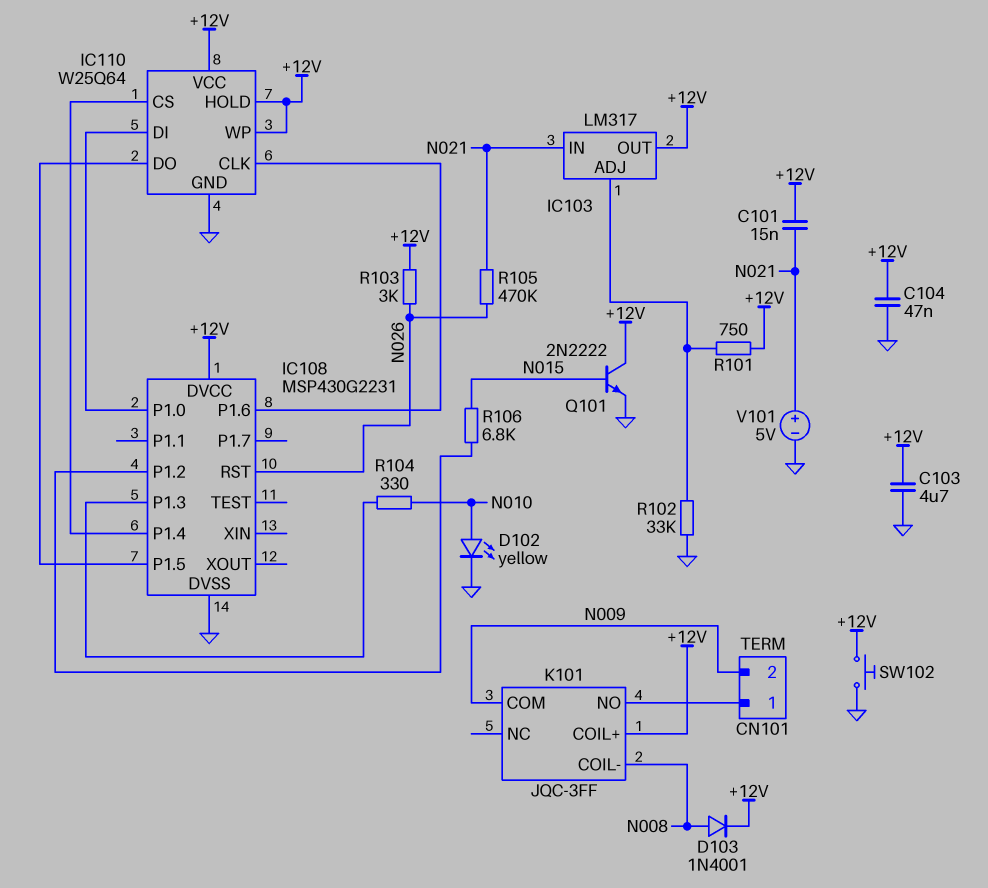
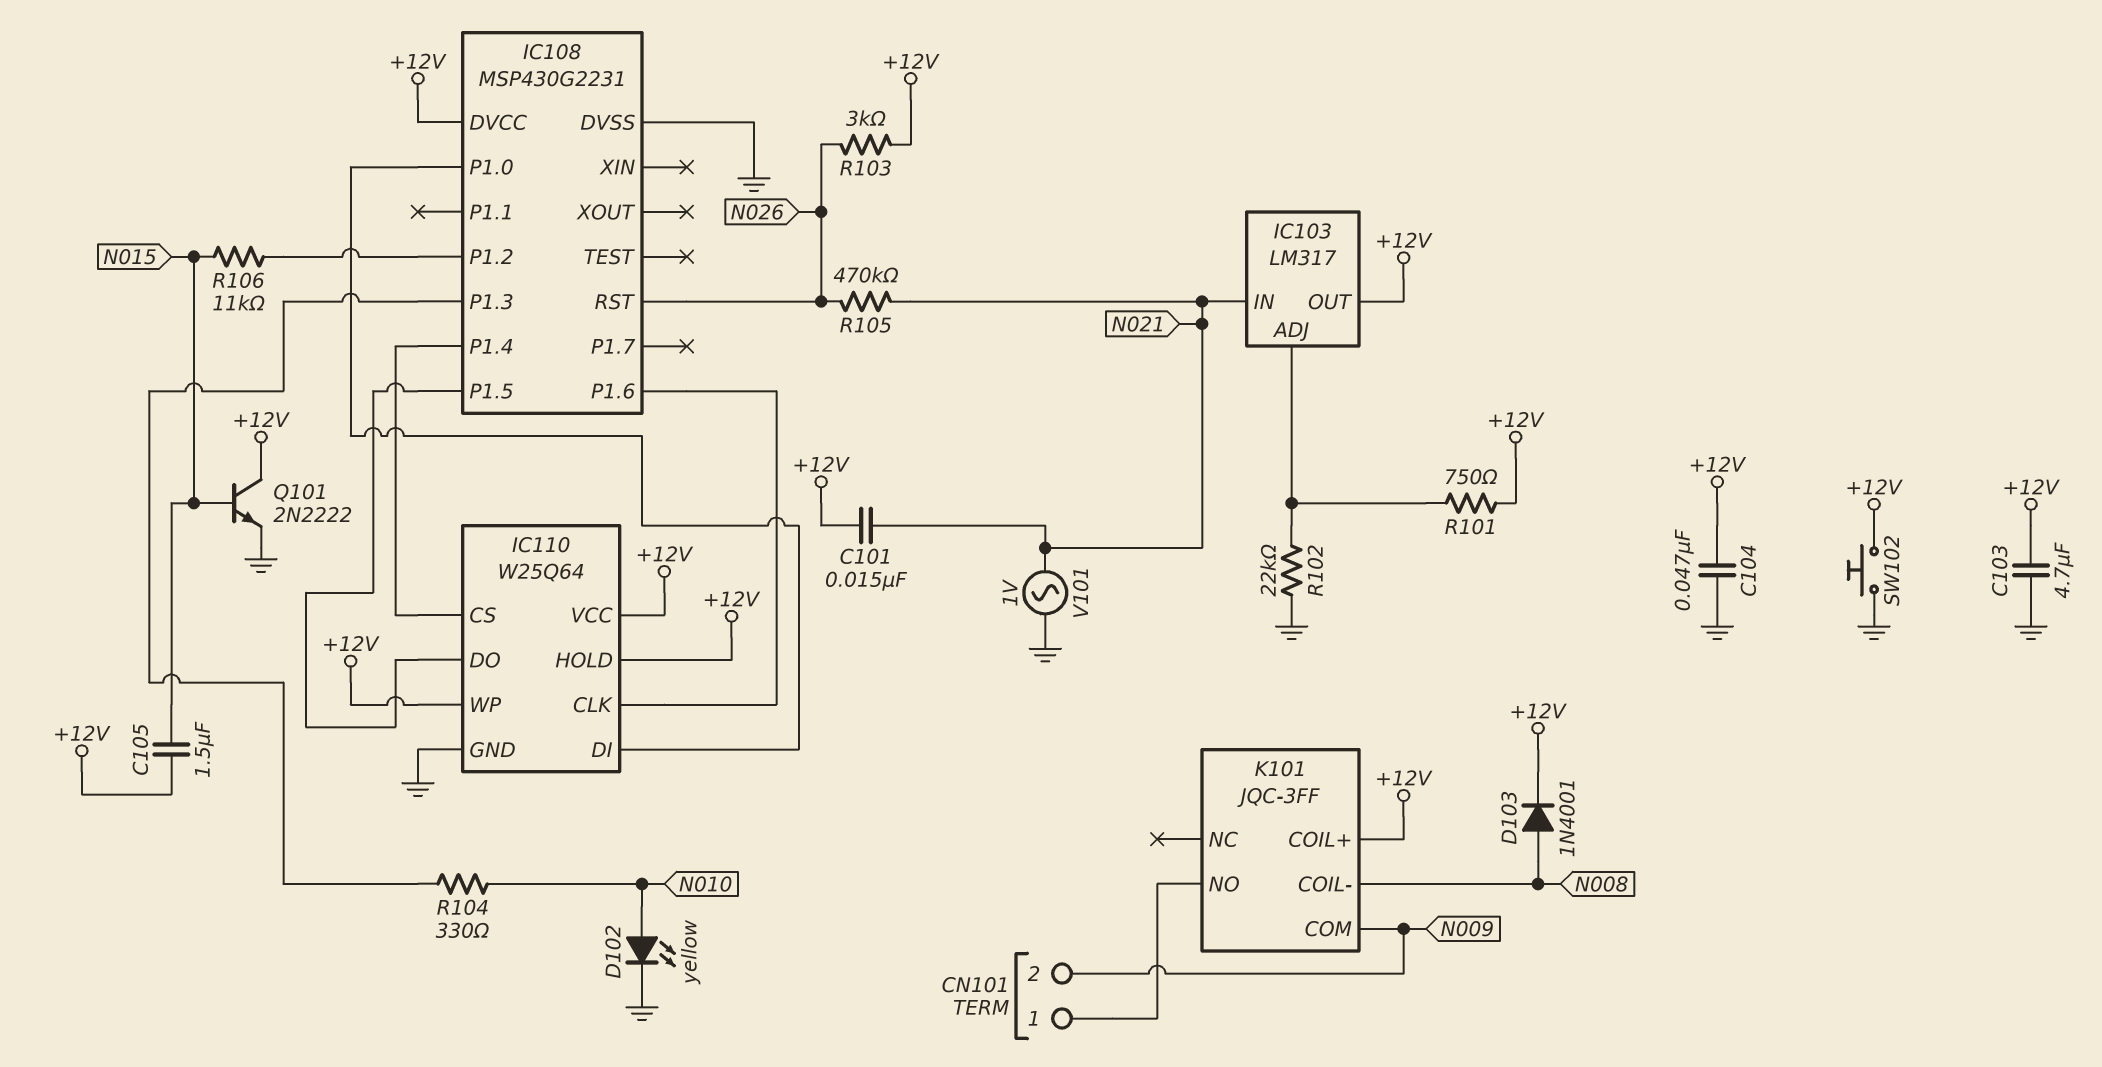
C105: none -> 1.5uF (+12V, N015)
R102: 33k (GND, IC103/ADJ) -> 22k (GND, IC103/ADJ)
R106: 6.8k (IC108/P1.2, N015) -> 11k (IC108/P1.2, N015)
V101: 5V (plus N021, minus GND) -> AC 1V (GND, N021)

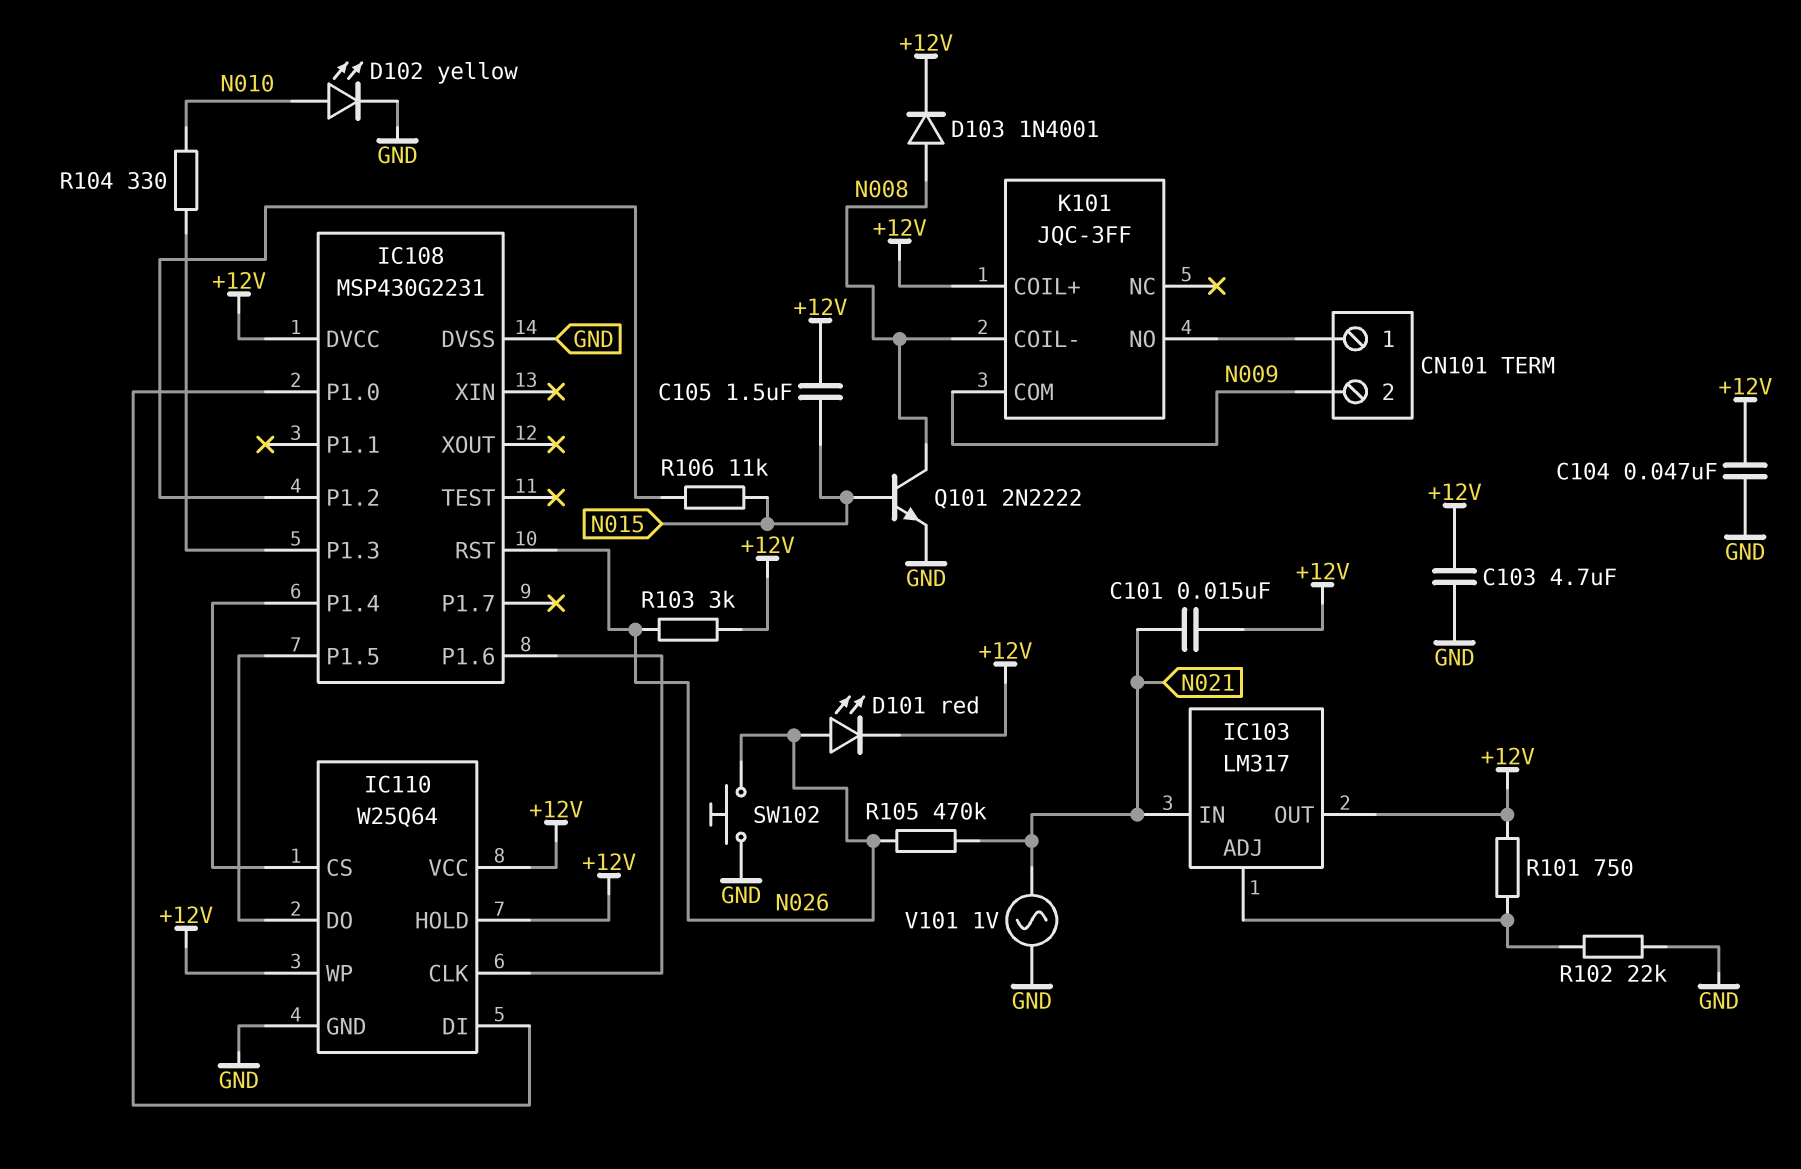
D101: none -> LED red (A N026, K +12V)
Q101: NPN 2N2222 (B N015, C +12V, E GND) -> NPN 2N2222 (B N015, C N008, E GND)
SW102: button (+12V, GND) -> button (GND, N026)

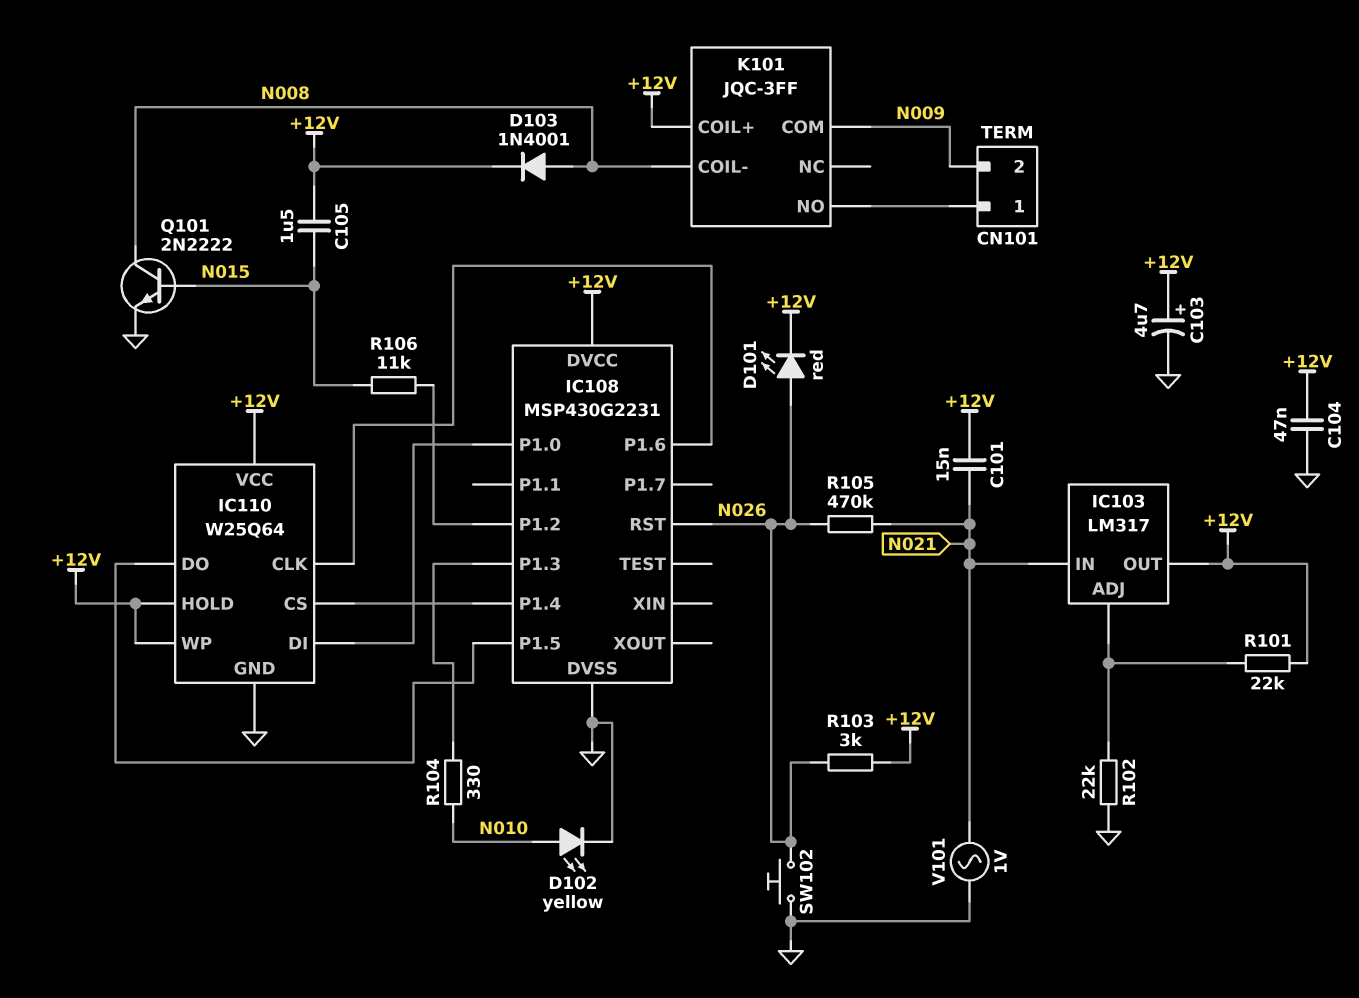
C103: 4.7uF (+12V, GND) -> 4.7uF (plus +12V, minus GND)
R101: 750 (+12V, IC103/ADJ) -> 22k (+12V, IC103/ADJ)

